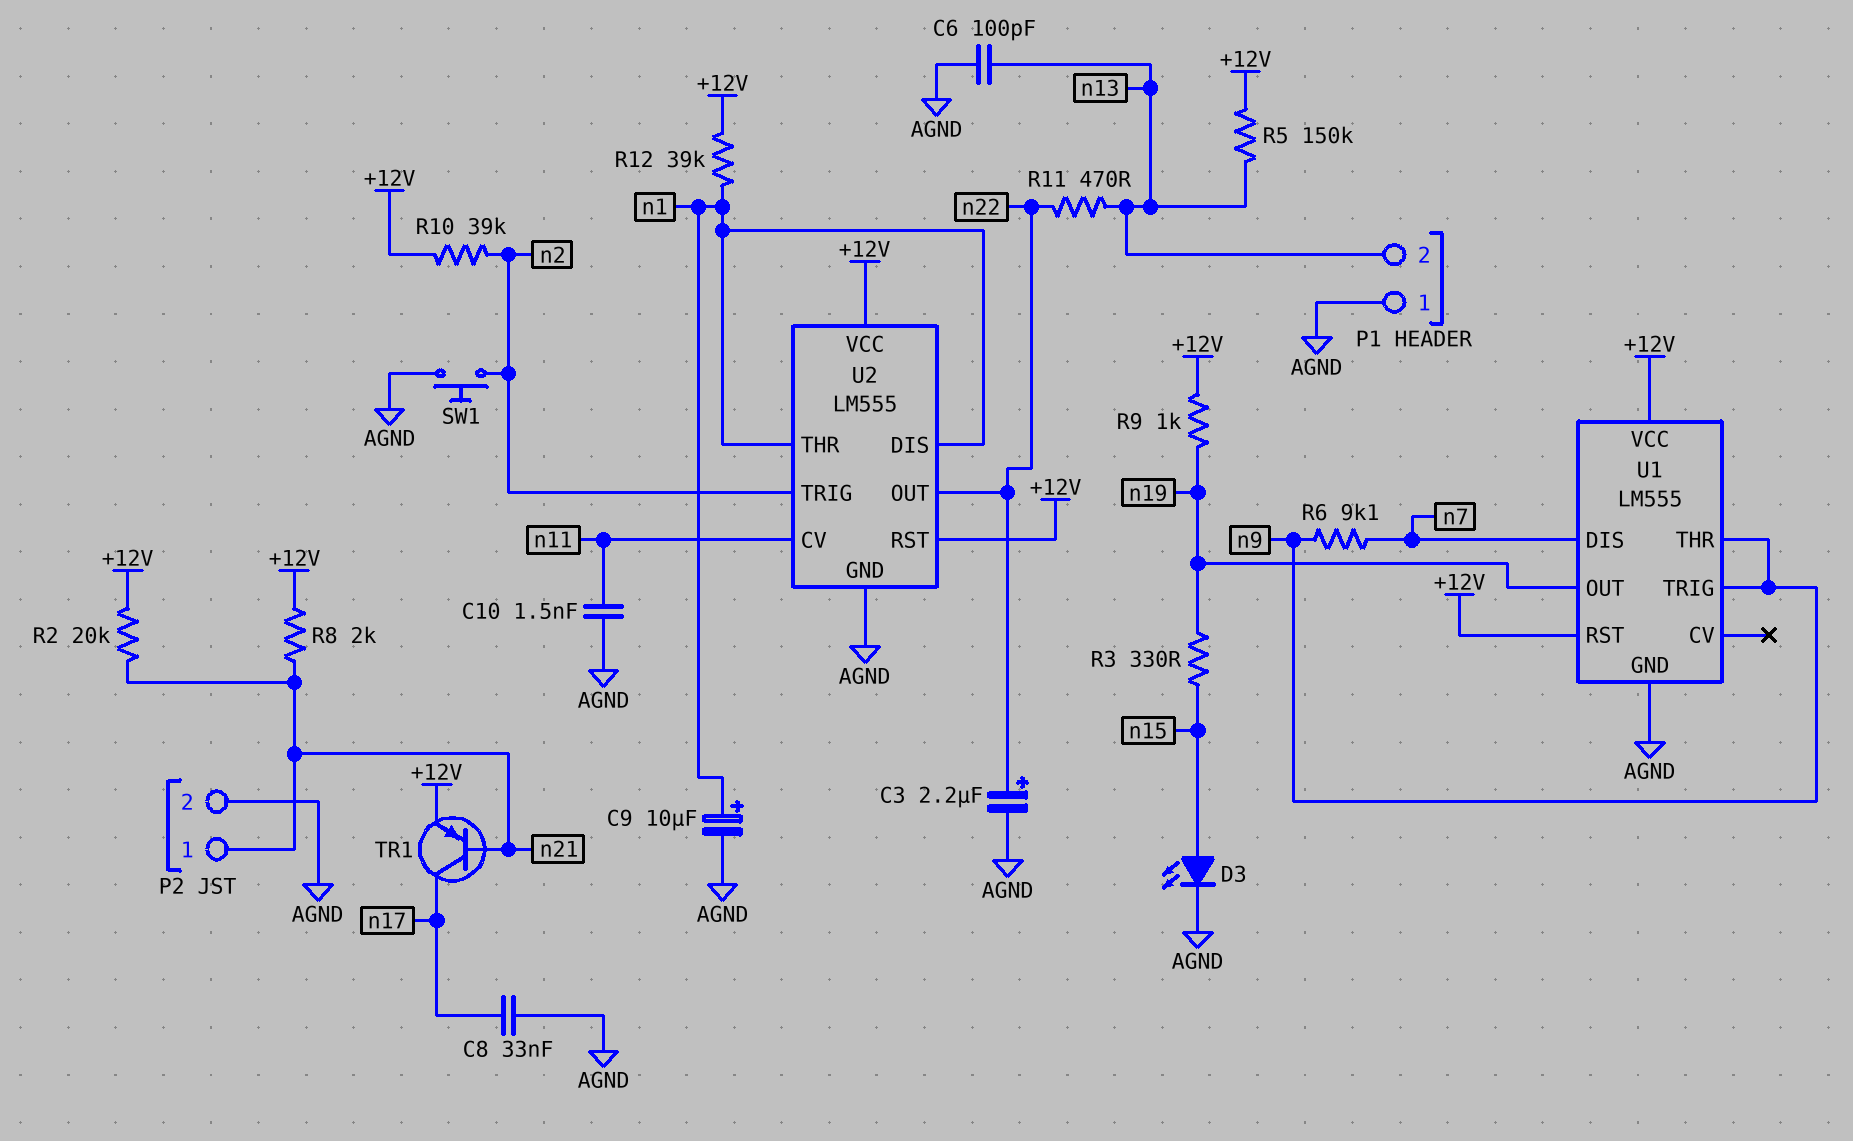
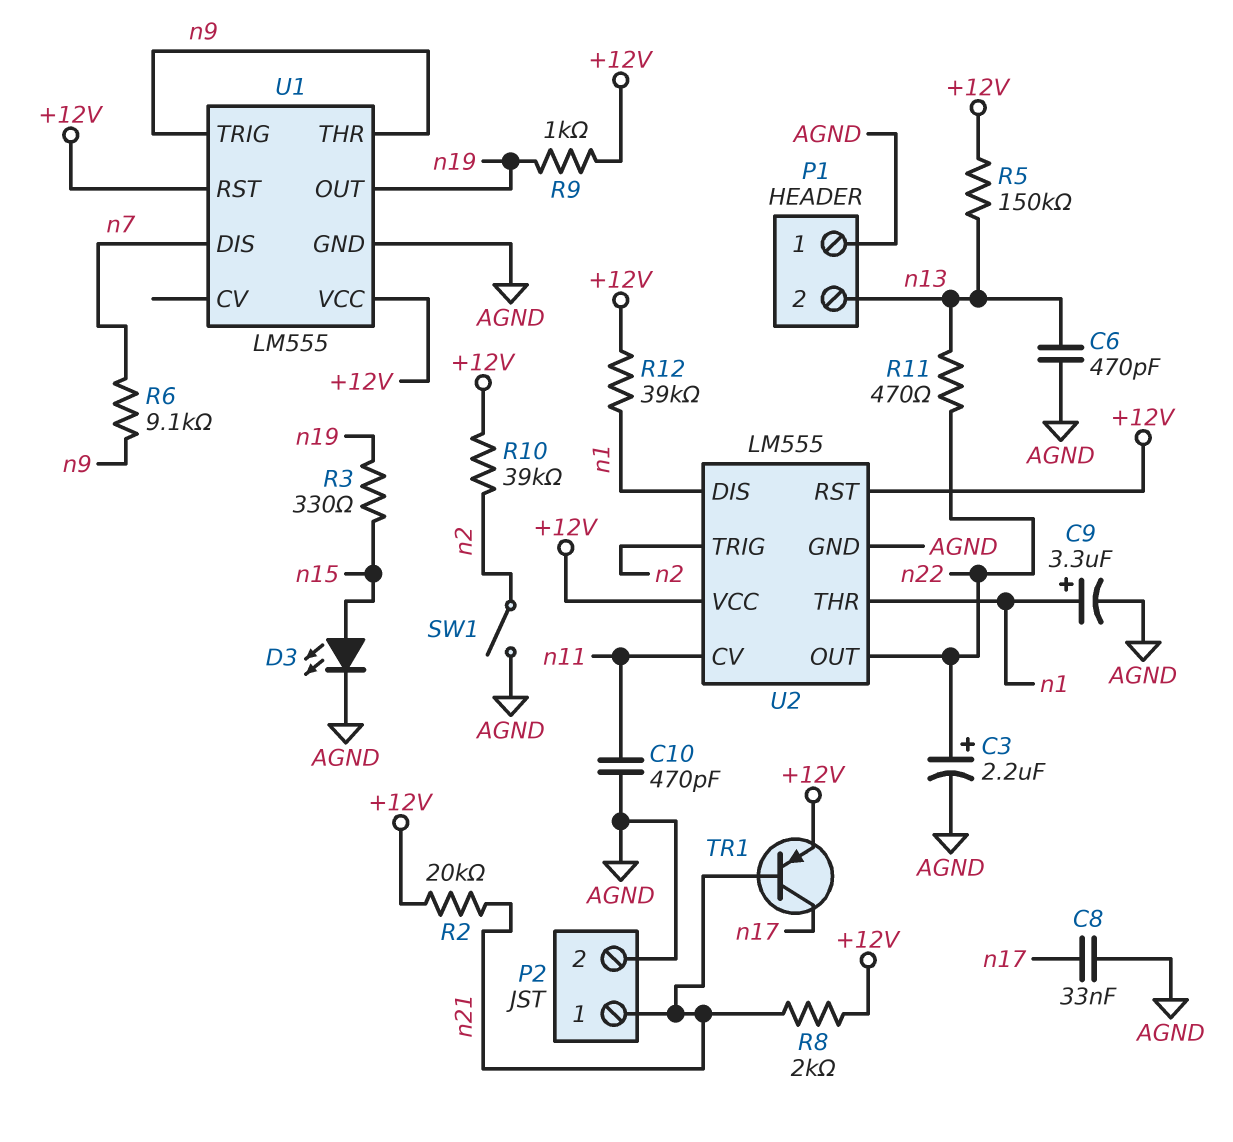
C6: 100pF (AGND, n13) -> 470pF (AGND, n13)
C9: 10uF (plus n1, minus AGND) -> 3.3uF (plus n1, minus AGND)
C10: 1.5nF (AGND, n11) -> 470pF (AGND, n11)
SW1: button (AGND, n2) -> switch (AGND, n2)

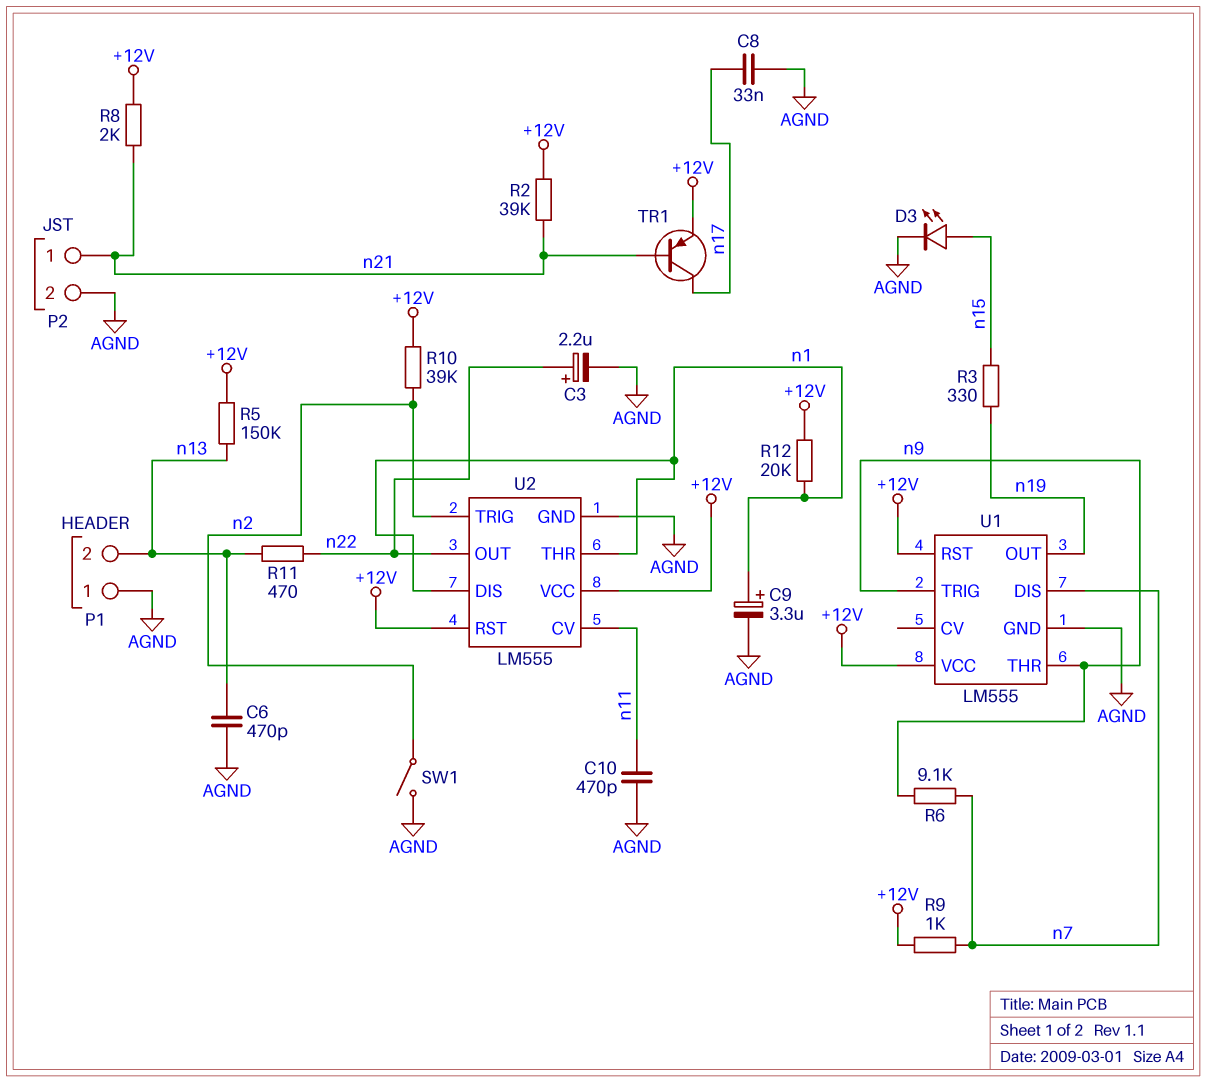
R2: 20k (+12V, n21) -> 39k (+12V, n21)
R9: 1k (+12V, n19) -> 1k (+12V, n7)
R12: 39k (+12V, n1) -> 20k (+12V, n1)

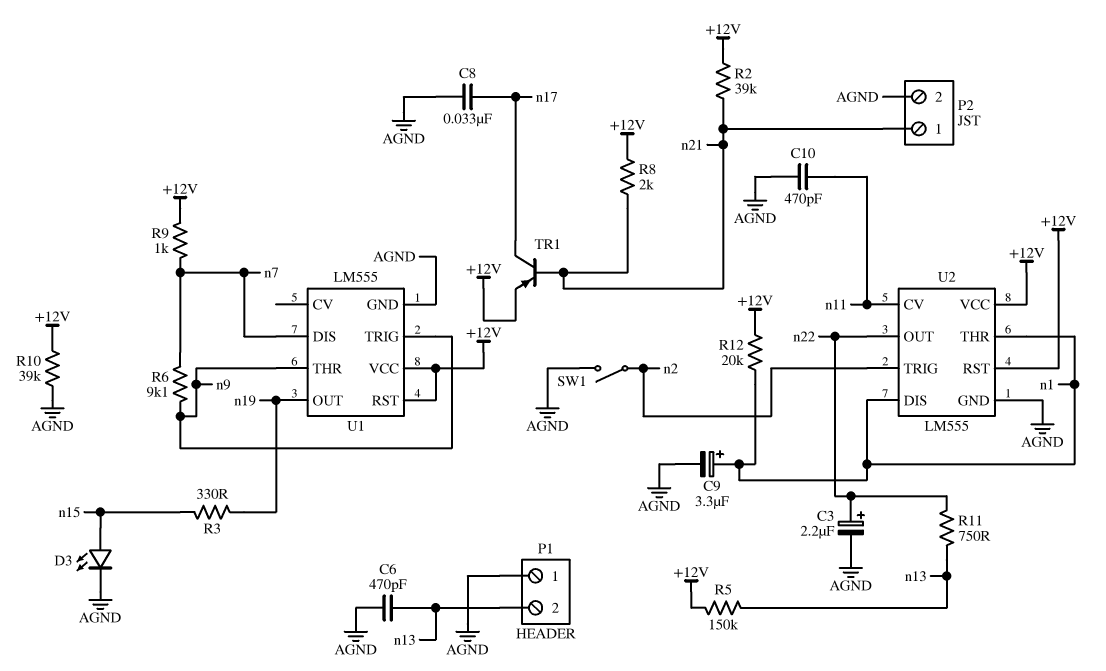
R10: 39k (+12V, n2) -> 39k (+12V, AGND)
R11: 470 (n13, n22) -> 750 (n13, n22)

